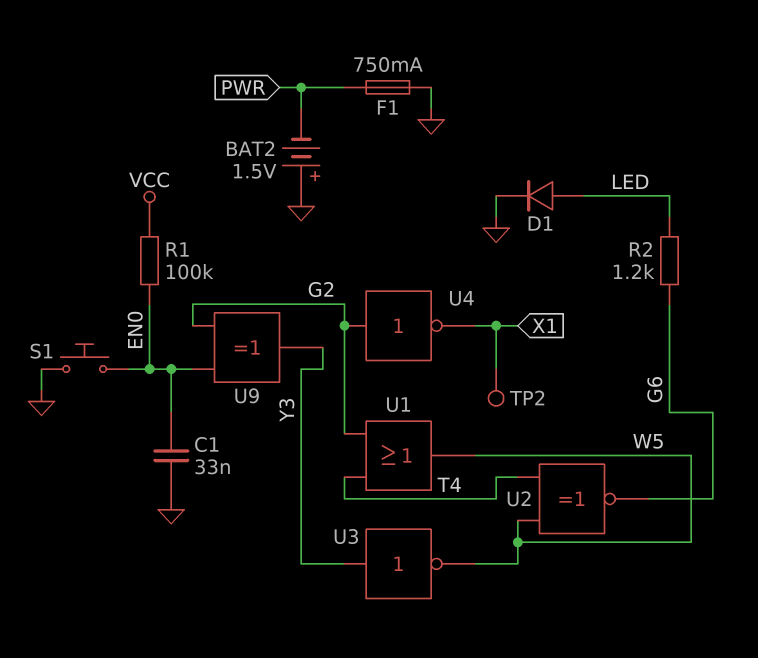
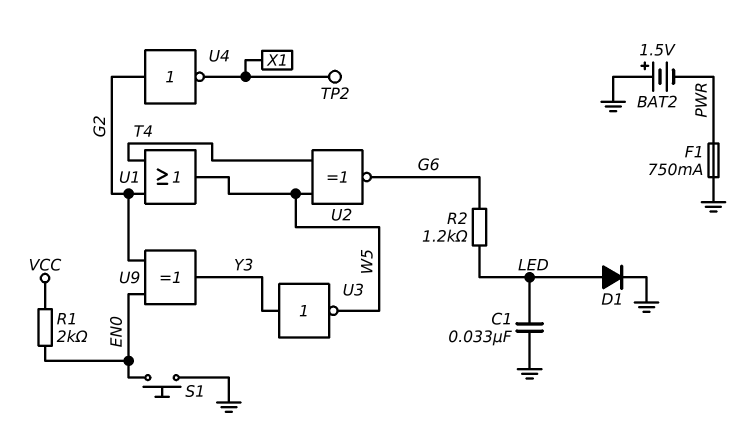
C1: 33nF (EN0, GND) -> 33nF (GND, LED)
R1: 100k (EN0, VCC) -> 2k (EN0, VCC)

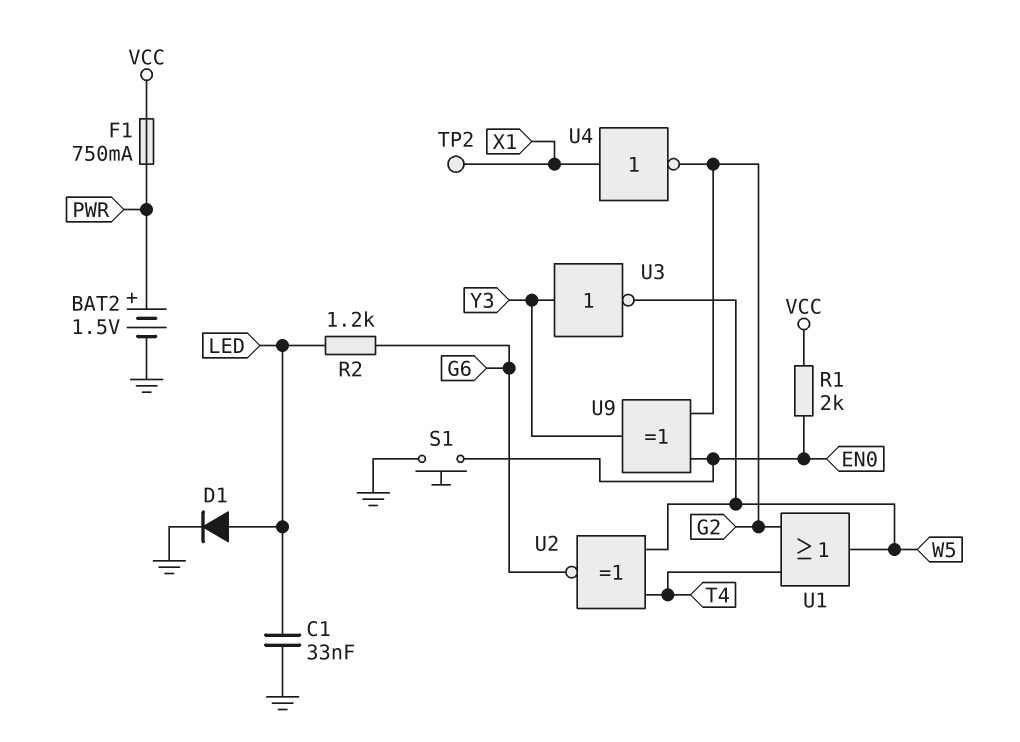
BAT2: 1.5V (plus GND, minus PWR) -> 1.5V (plus PWR, minus GND)
F1: 750mA (GND, PWR) -> 750mA (PWR, VCC)
U4: NOT (in G2, out X1) -> NOT (in X1, out G2)

